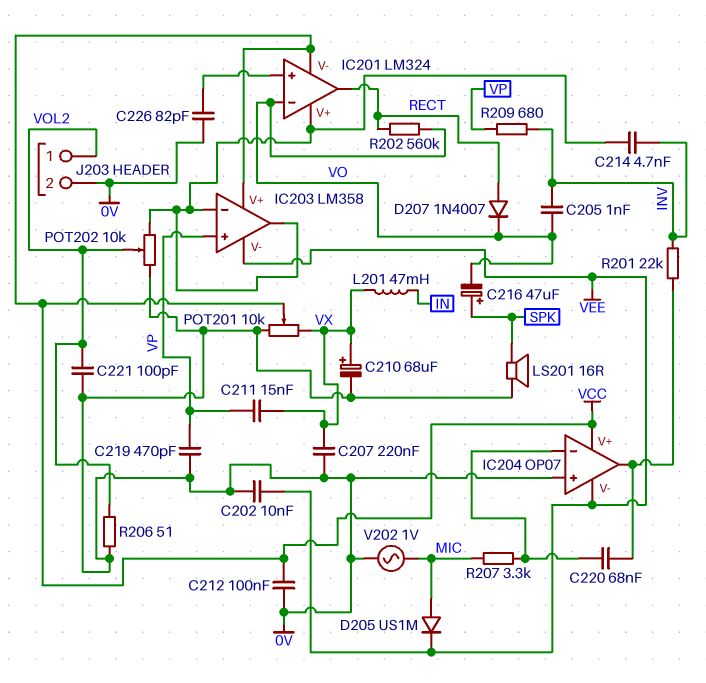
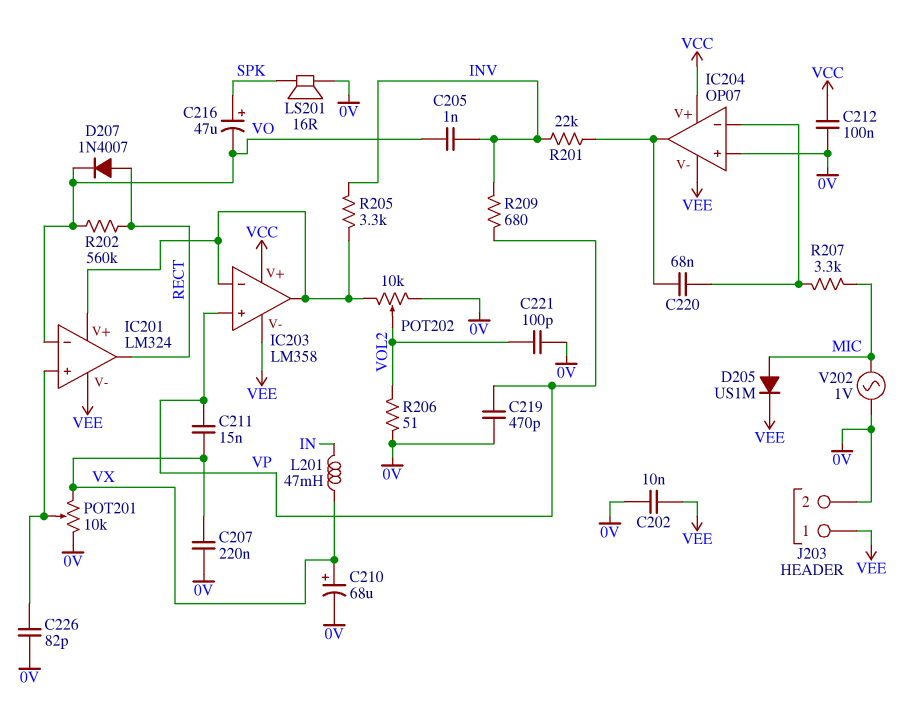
C214: 4.7nF (IC201/V+, INV) -> none
IC201 pin V-: VCC -> VEE
J203 pin 1: VOL2 -> VEE
POT201: 10k (0V, VX, wiper VCC) -> 10k (0V, VX, wiper IC201/in+)
R205: none -> 3.3k (IC201/V+, INV)

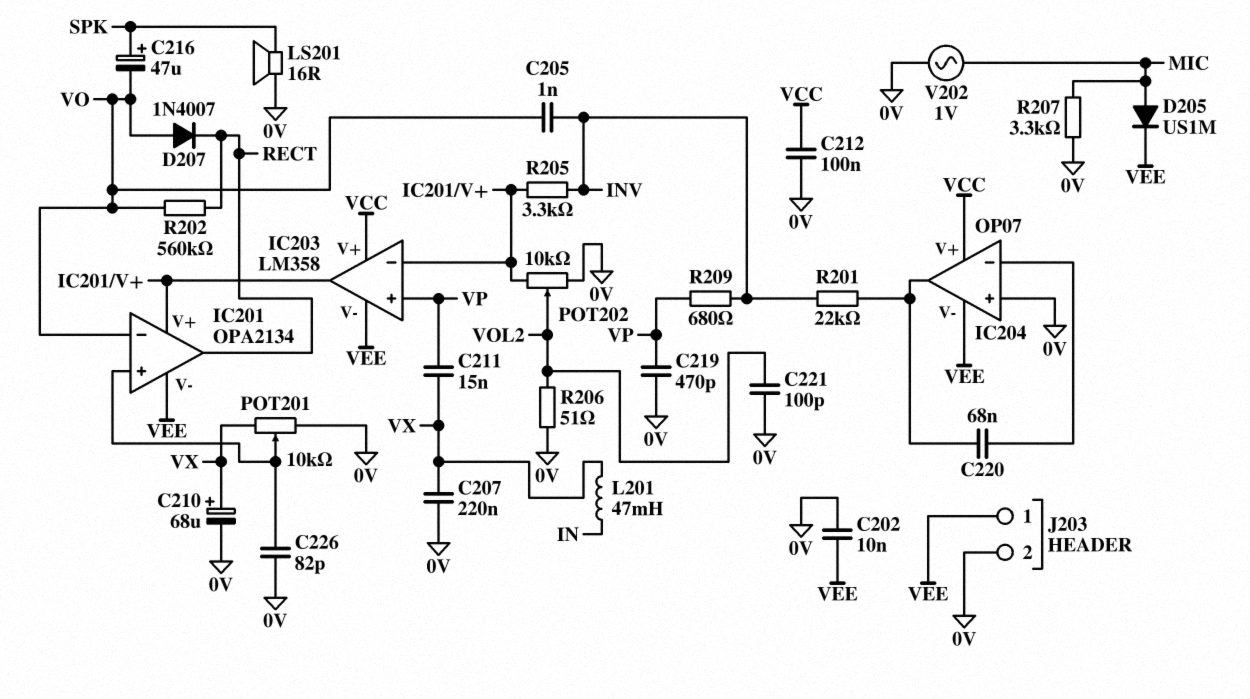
D207: diode 1N4007 (A RECT, K VO) -> diode 1N4007 (A VO, K RECT)
IC201: LM324 -> OPA2134
R207: 3.3k (IC204/in-, MIC) -> 3.3k (0V, MIC)

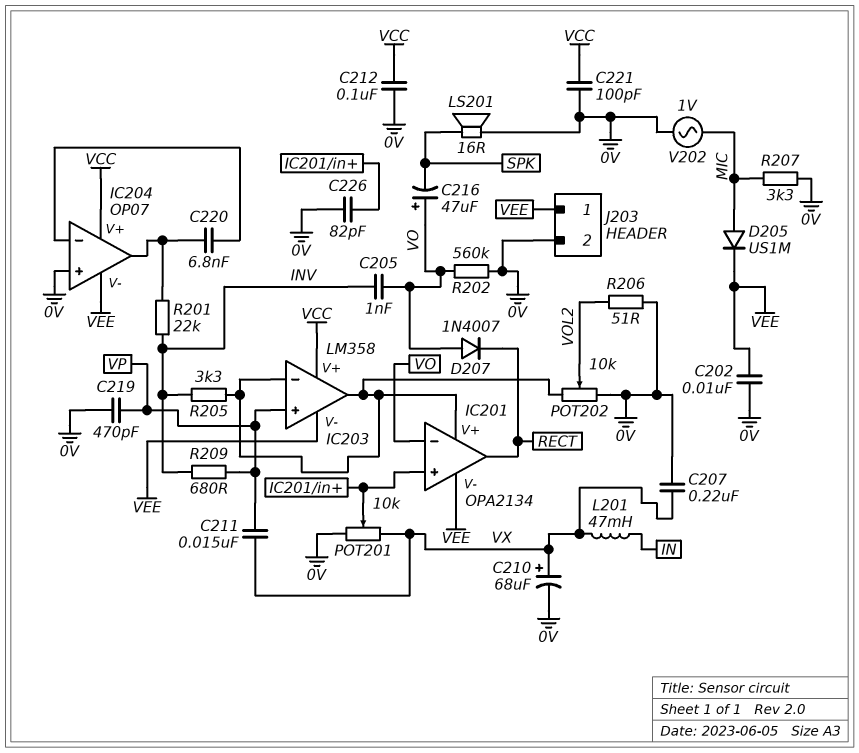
C216: 47uF (plus SPK, minus VO) -> 47uF (plus VO, minus SPK)
C220: 68nF (IC204/in-, IC204/out) -> 6.8nF (IC204/in-, IC204/out)
C221: 100pF (0V, VOL2) -> 100pF (0V, VCC)
R202: 560k (RECT, VO) -> 560k (0V, VO)

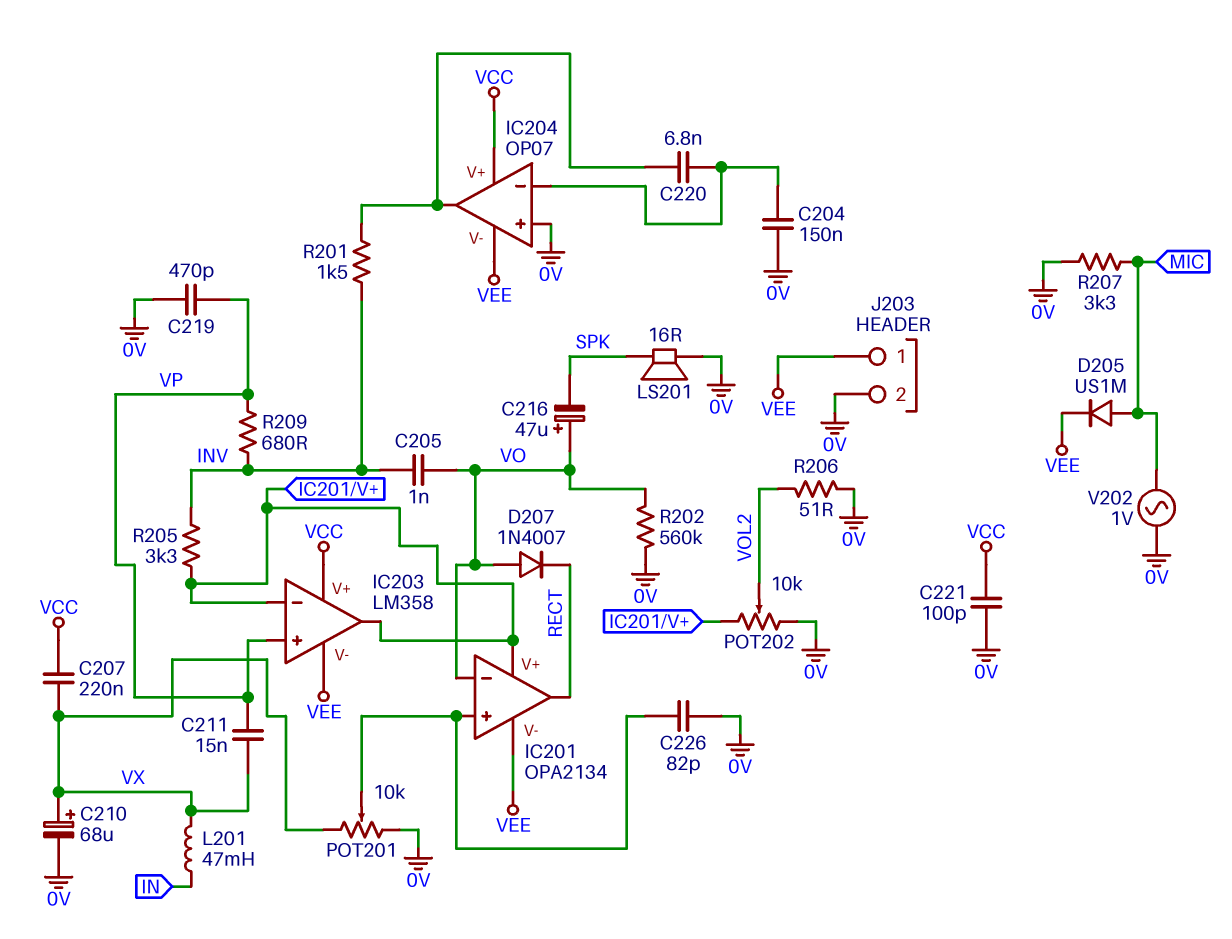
C202: 10nF (0V, VEE) -> none
C204: none -> 150nF (0V, IC204/in-)
C207: 220nF (0V, VX) -> 220nF (VCC, VX)
C212: 100nF (0V, VCC) -> none
R201: 22k (IC204/out, INV) -> 1.5k (IC204/out, INV)

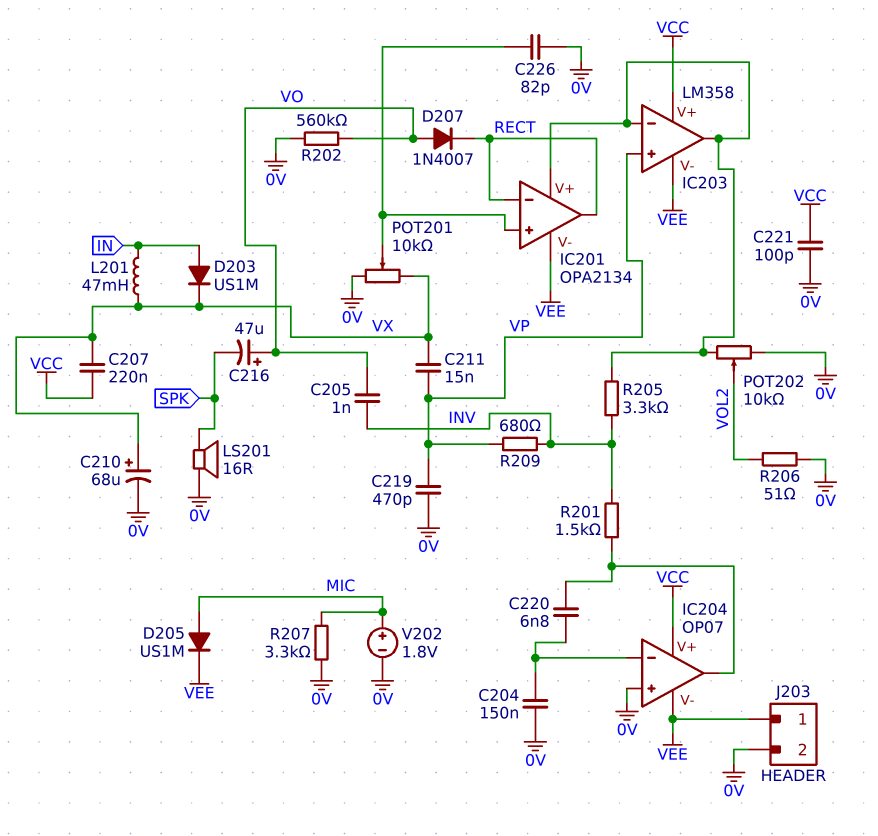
D203: none -> diode US1M (A IN, K VX)
IC201 pin in-: VO -> RECT
V202: AC 1V (0V, MIC) -> 1.8V (plus MIC, minus 0V)

